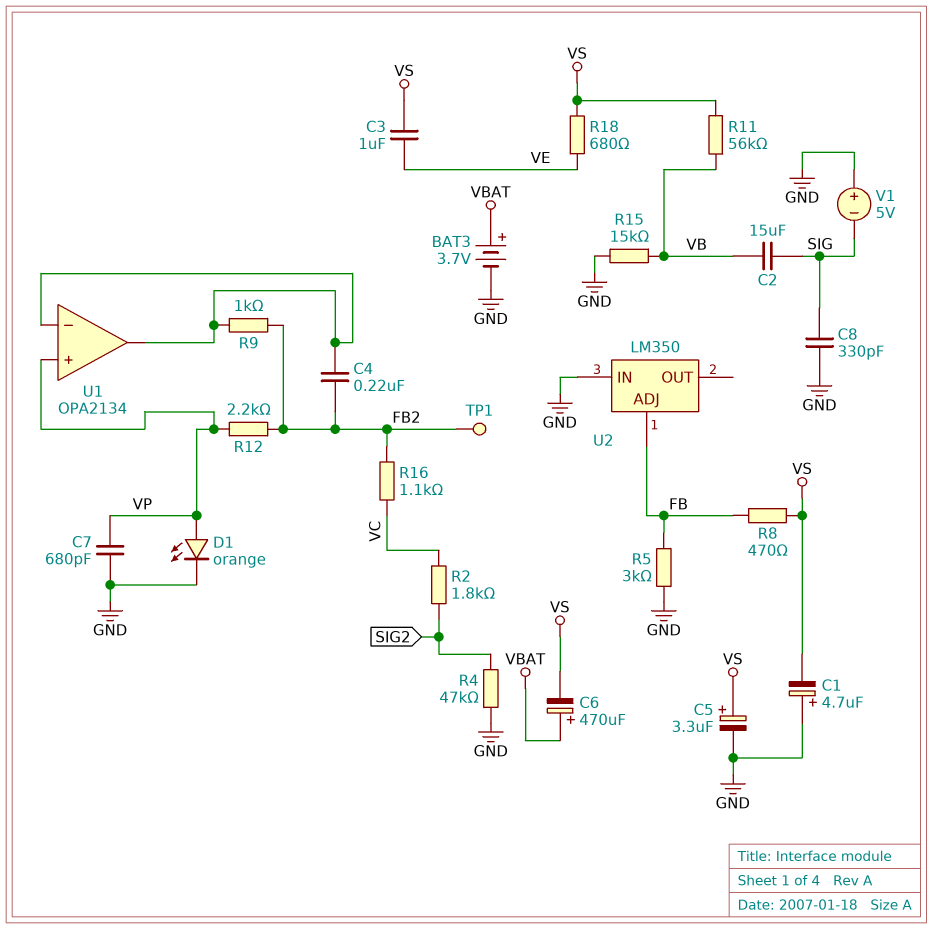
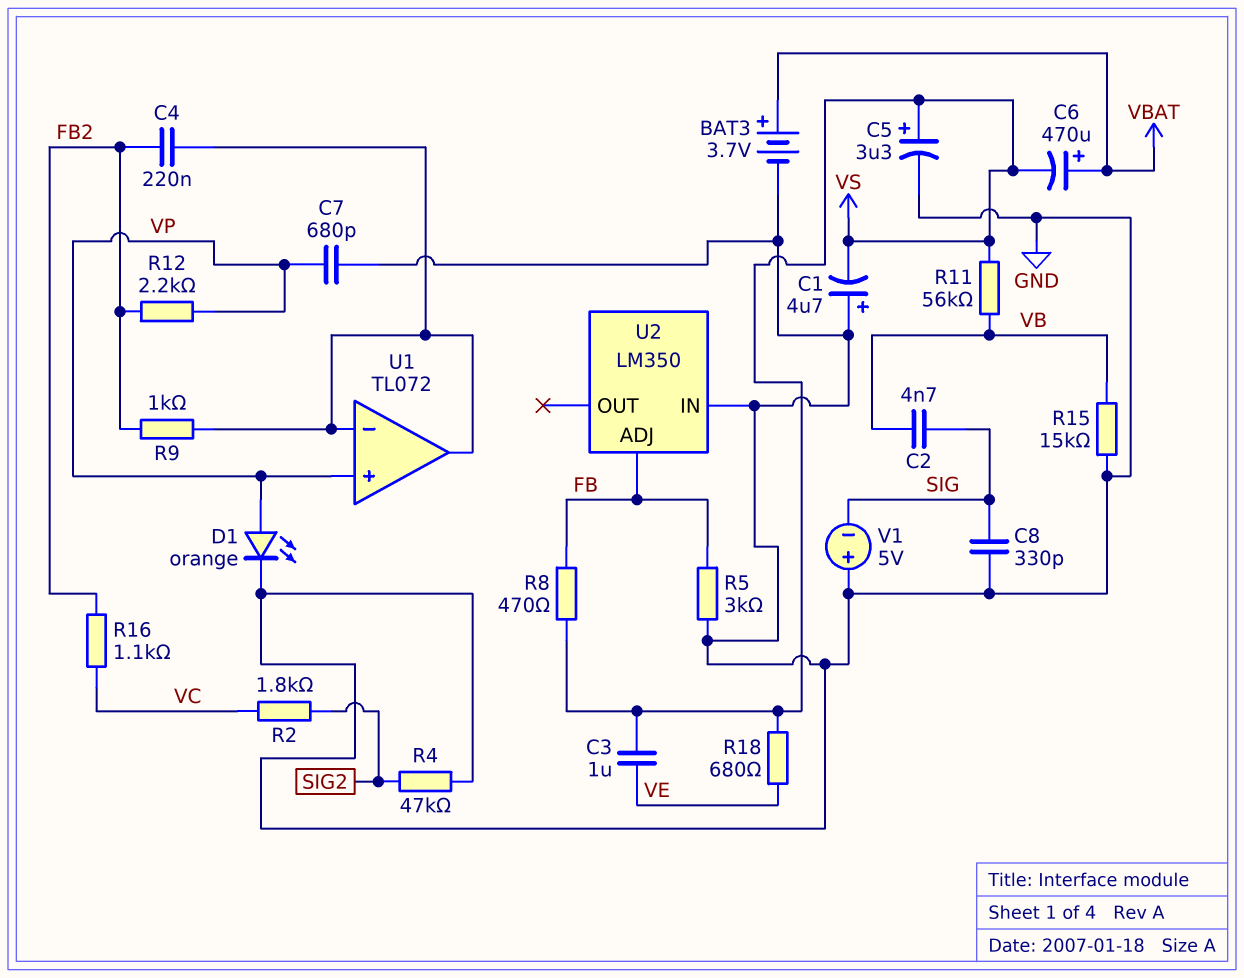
C2: 15uF (SIG, VB) -> 4.7nF (SIG, VB)
TP1: test point (FB2) -> none
U1: OPA2134 -> TL072

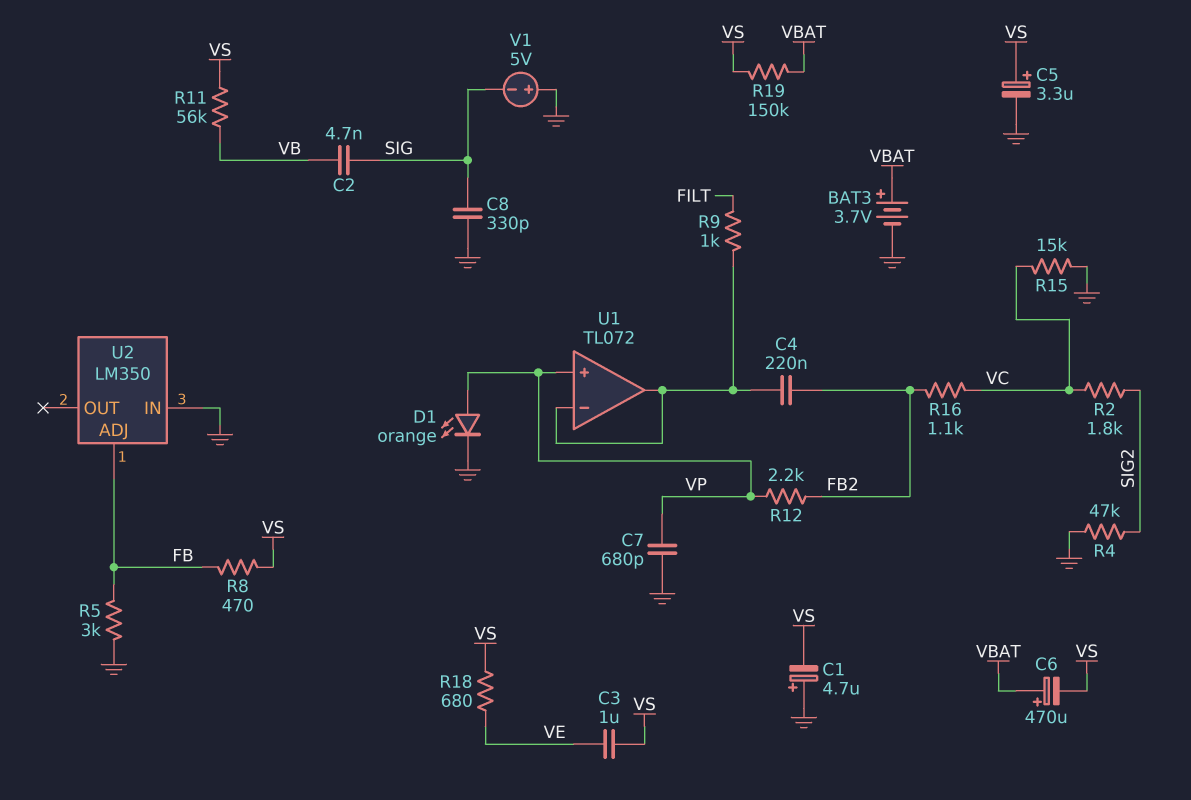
R9: 1k (FB2, U1/in-) -> 1k (FILT, U1/in-)
R15: 15k (GND, VB) -> 15k (GND, VC)
R19: none -> 150k (VBAT, VS)

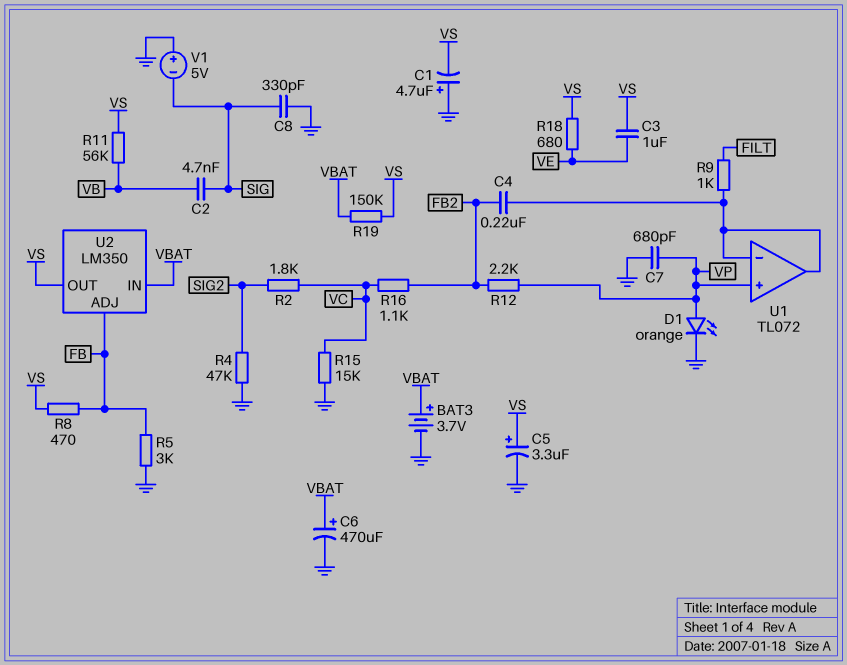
C6: 470uF (plus VBAT, minus VS) -> 470uF (plus VBAT, minus GND)
U2 pin IN: GND -> VBAT
U2 pin OUT: none -> VS

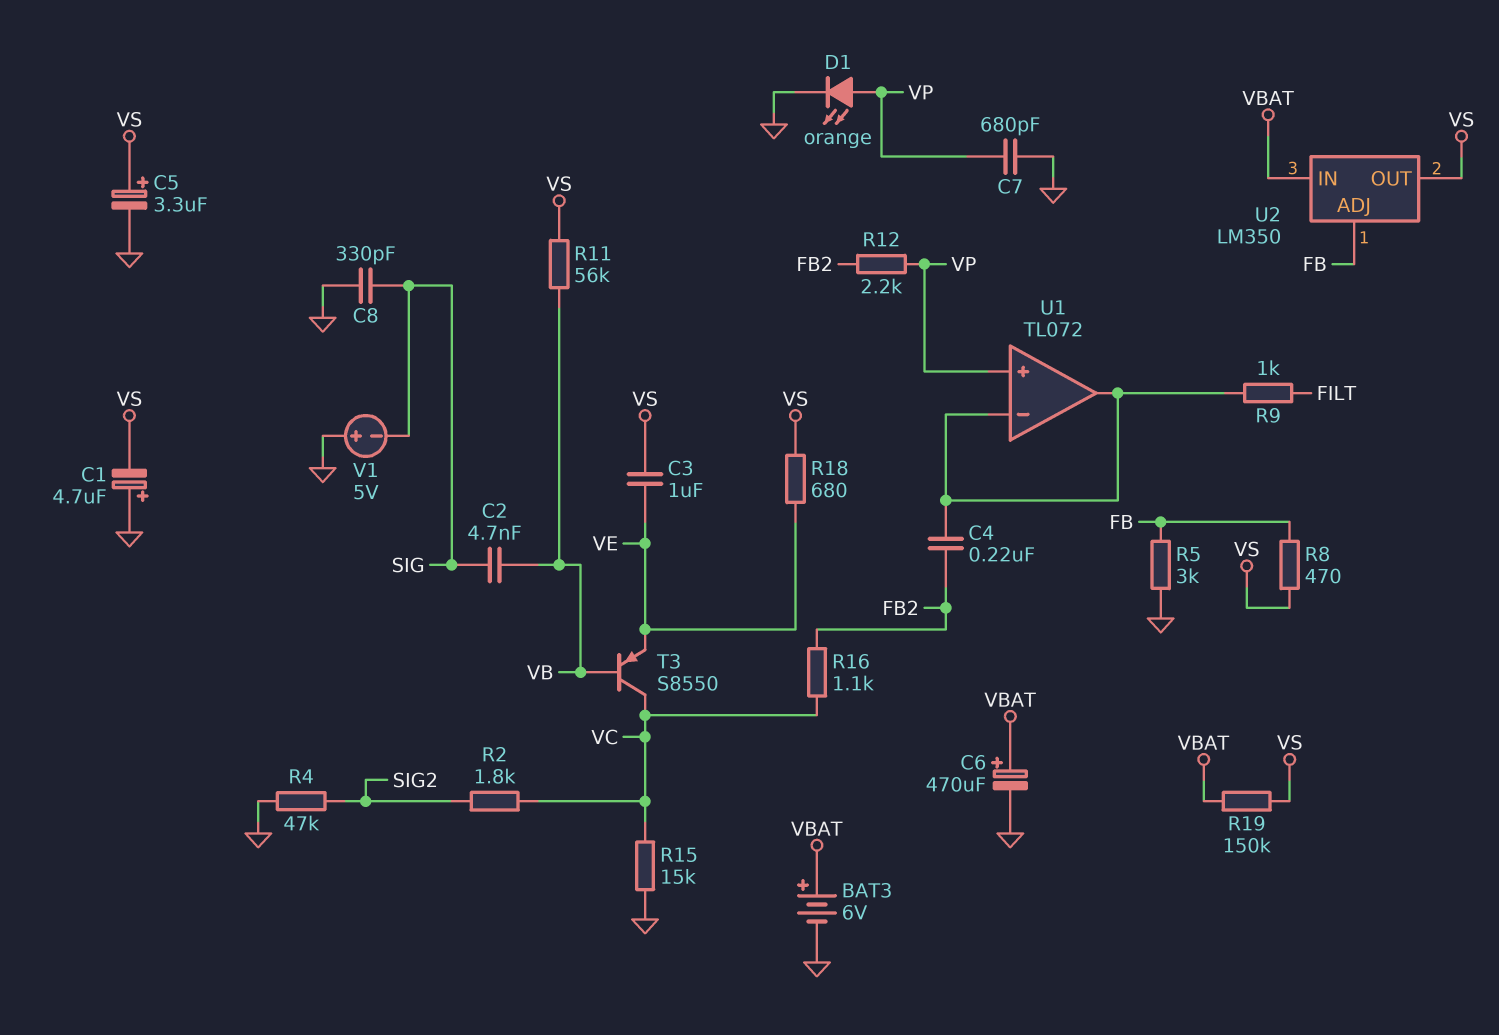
BAT3: 3.7V (plus VBAT, minus GND) -> 6V (plus VBAT, minus GND)
T3: none -> PNP S8550 (B VB, C VC, E VE)

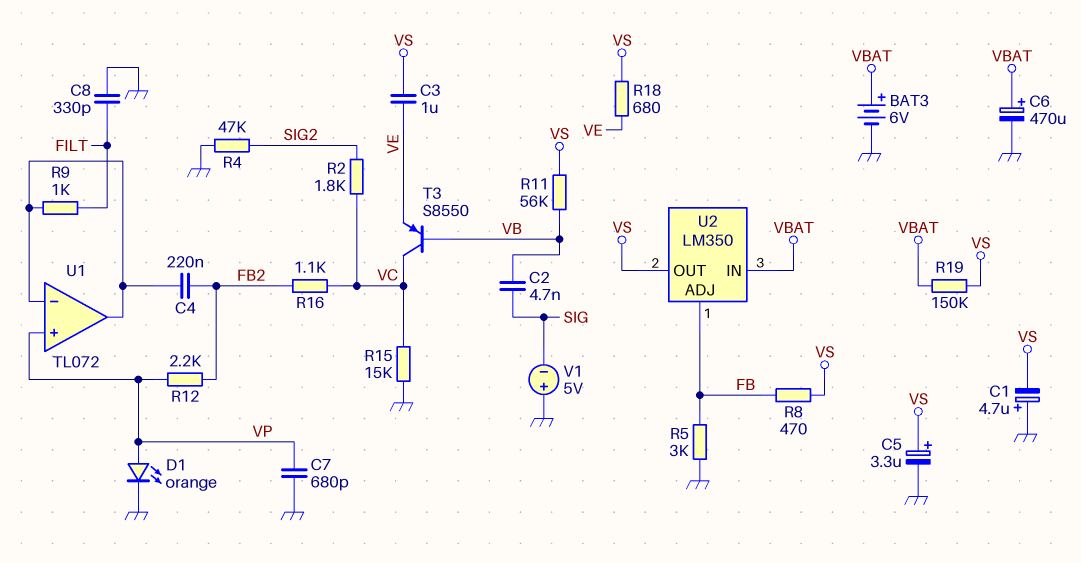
C8: 330pF (GND, SIG) -> 330pF (FILT, GND)

